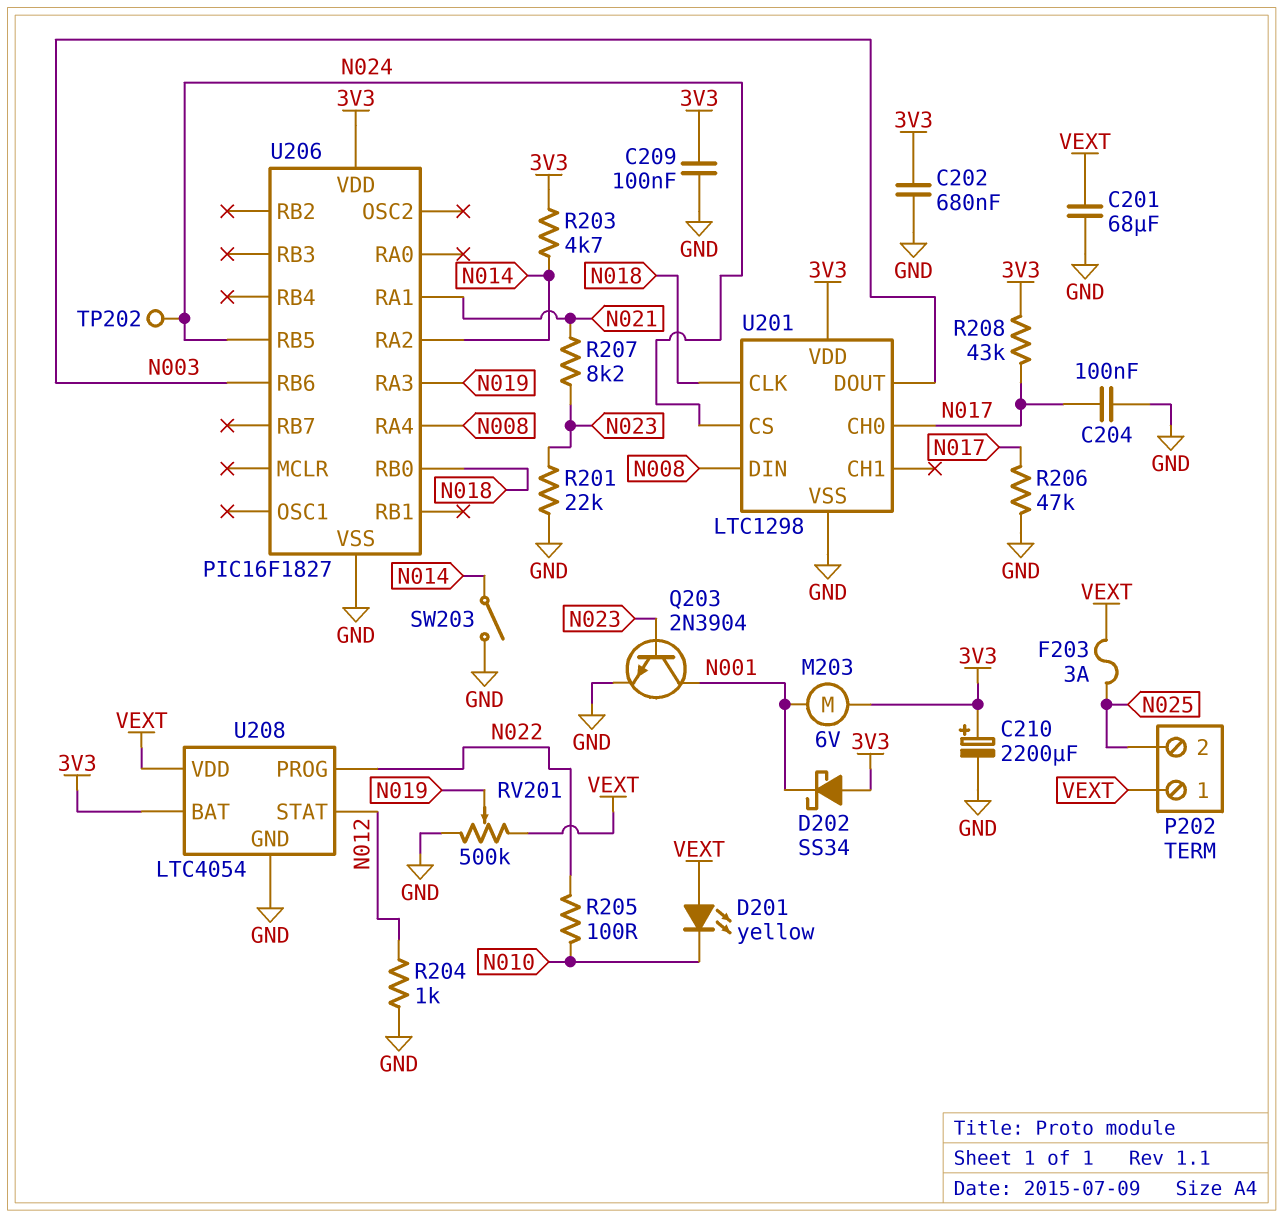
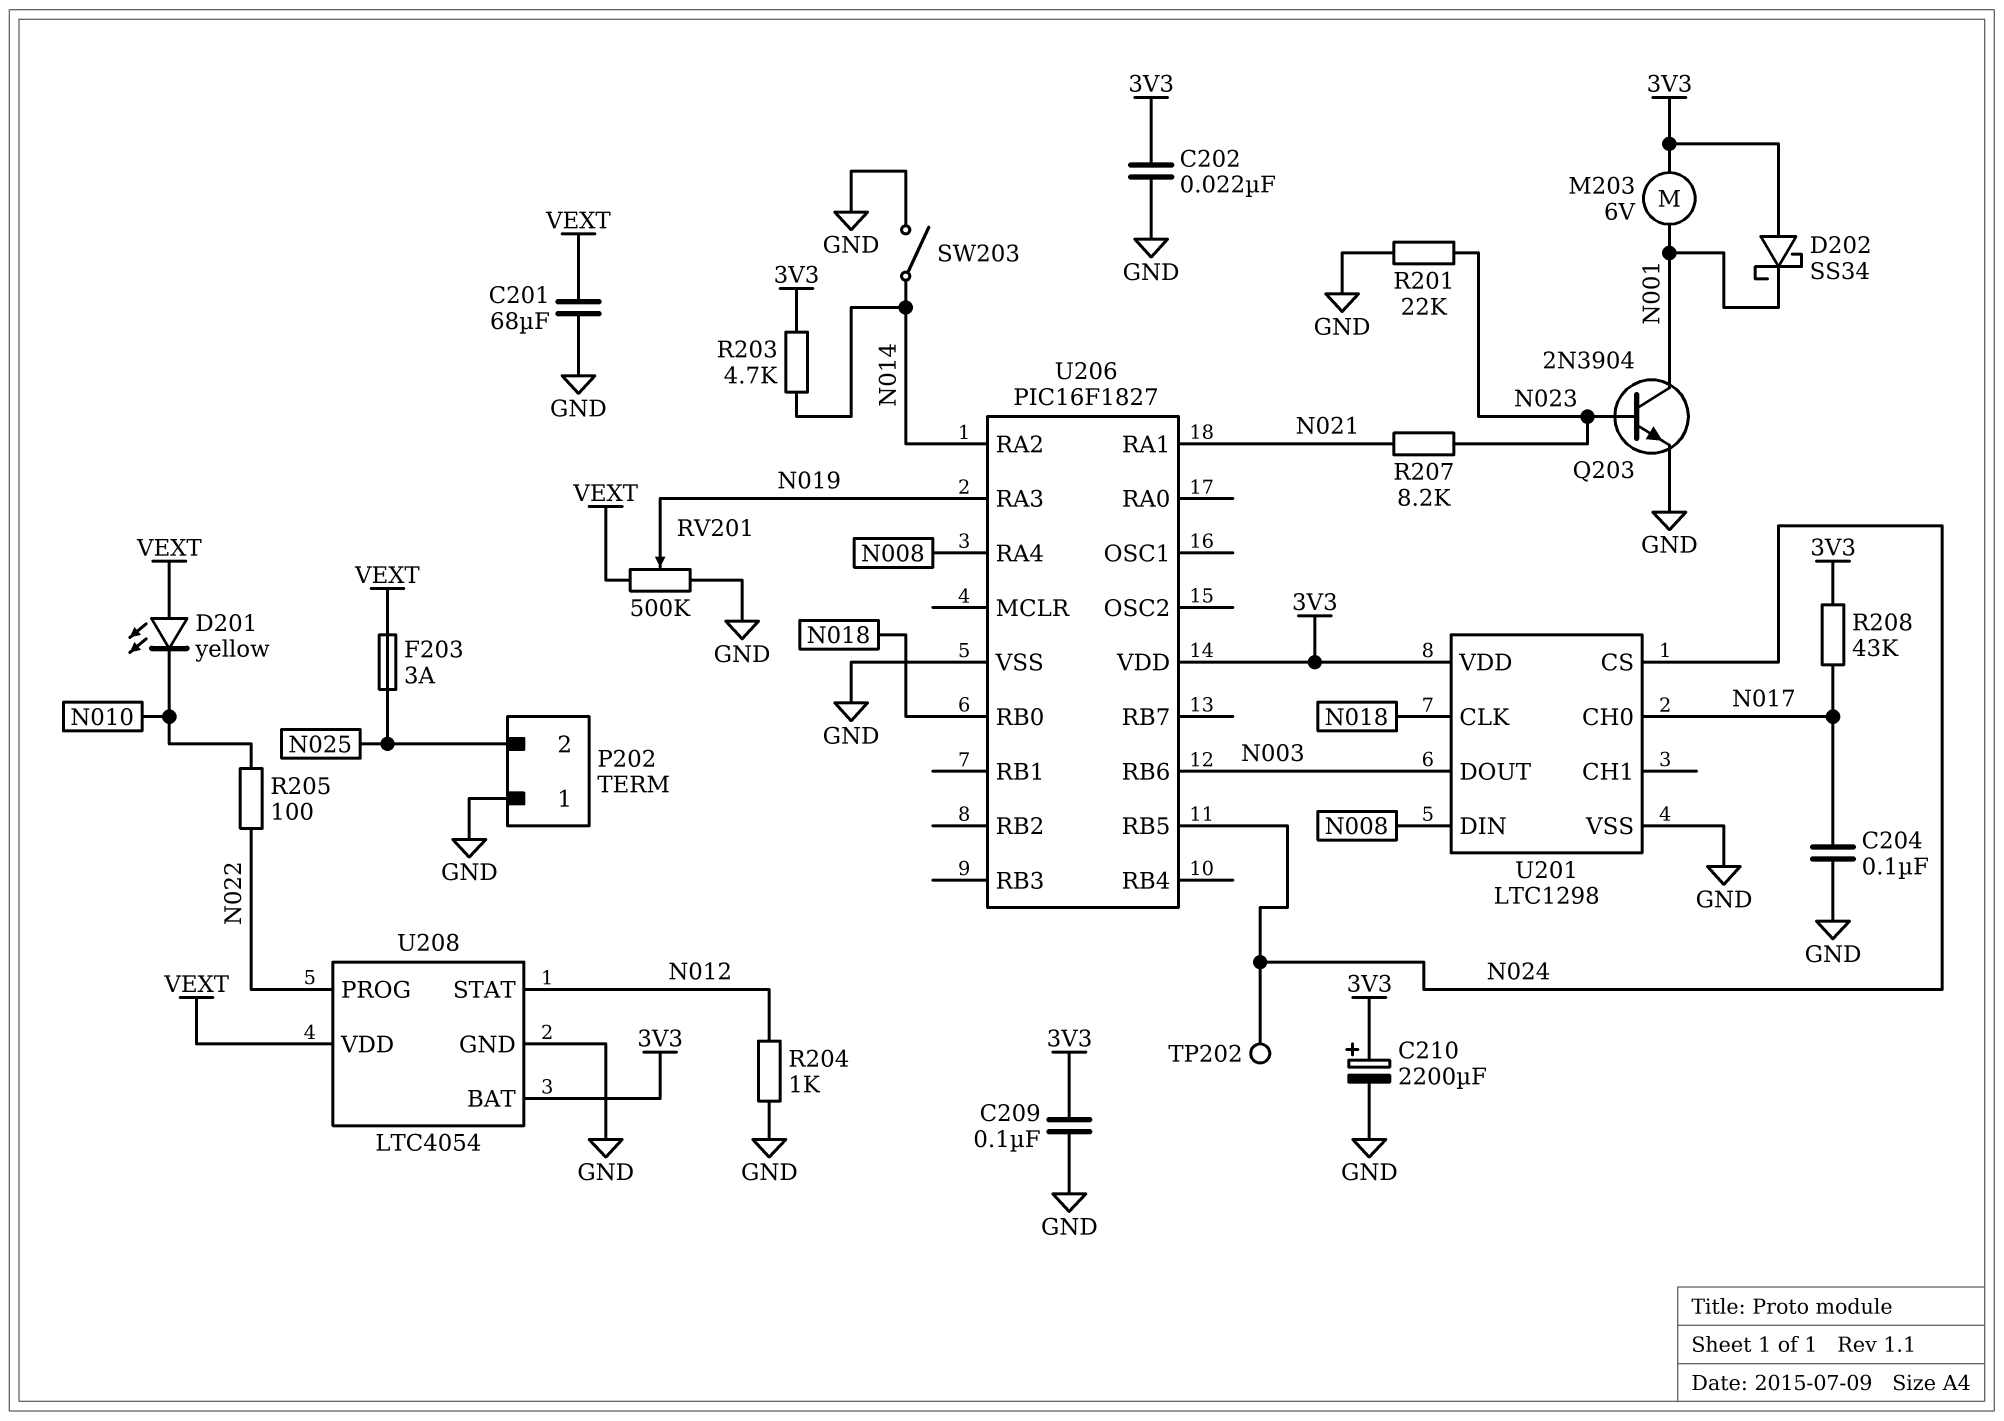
C202: 680nF (3V3, GND) -> 22nF (3V3, GND)
P202 pin 1: VEXT -> GND
R206: 47k (GND, N017) -> none

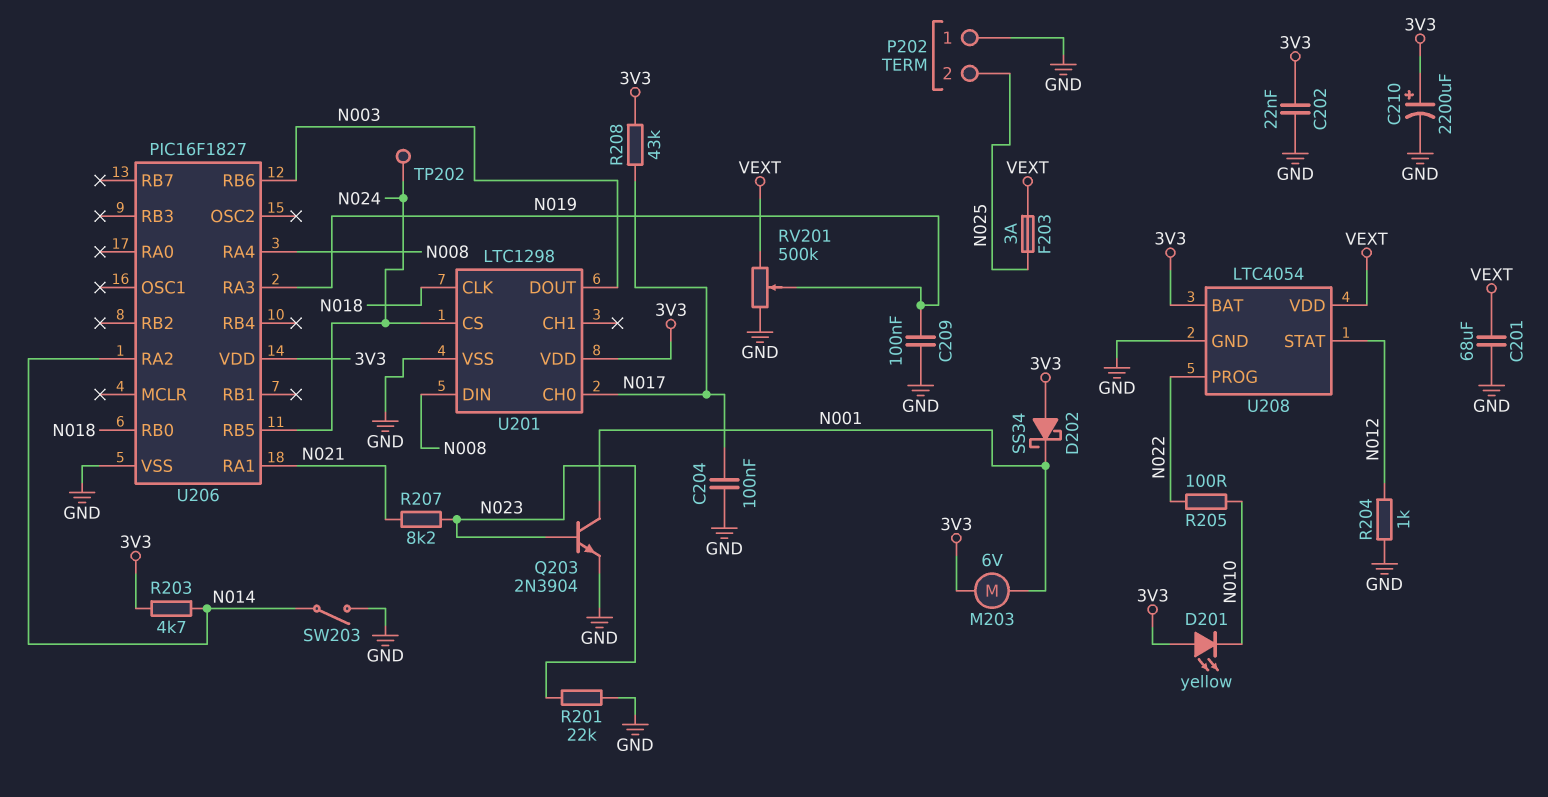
C209: 100nF (3V3, GND) -> 100nF (GND, N019)
D201: LED yellow (A VEXT, K N010) -> LED yellow (A 3V3, K N010)

